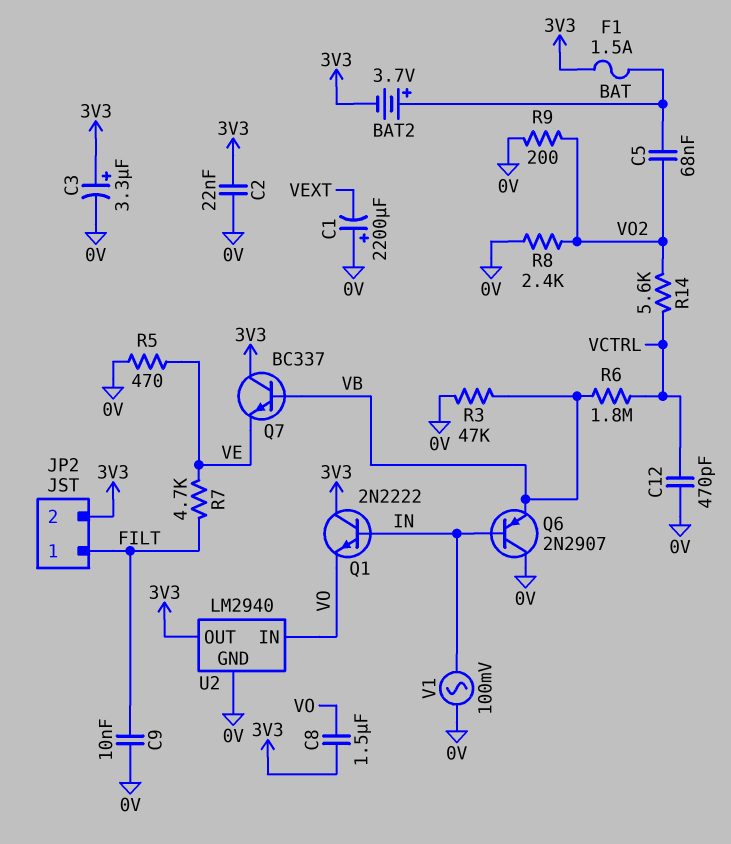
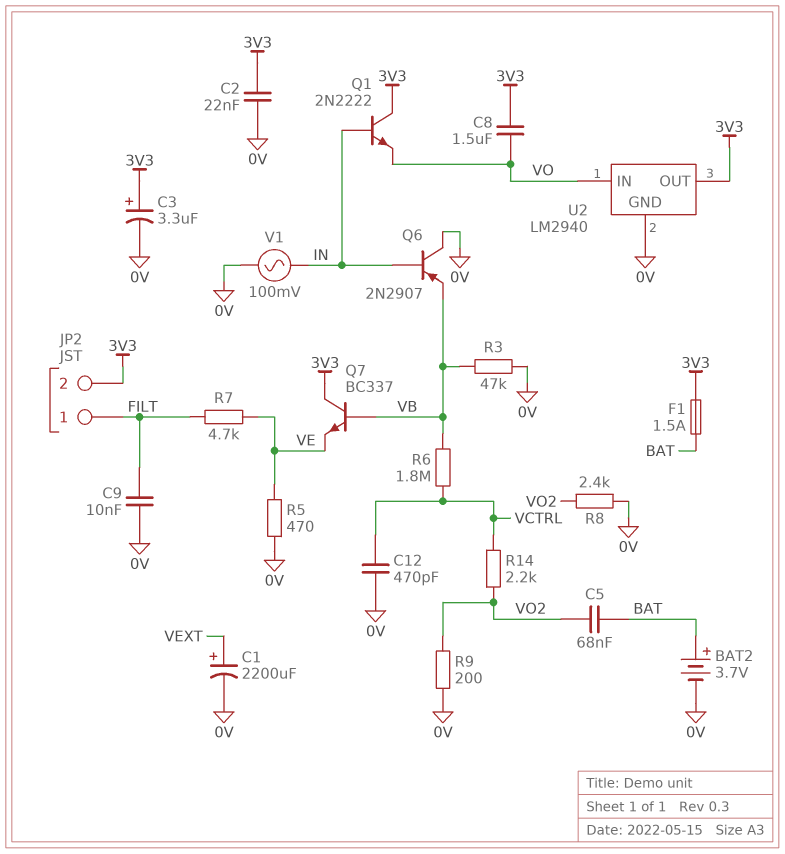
BAT2: 3.7V (plus BAT, minus 3V3) -> 3.7V (plus BAT, minus 0V)
C1: 2200uF (plus 0V, minus VEXT) -> 2200uF (plus VEXT, minus 0V)
R14: 5.6k (VCTRL, VO2) -> 2.2k (VCTRL, VO2)

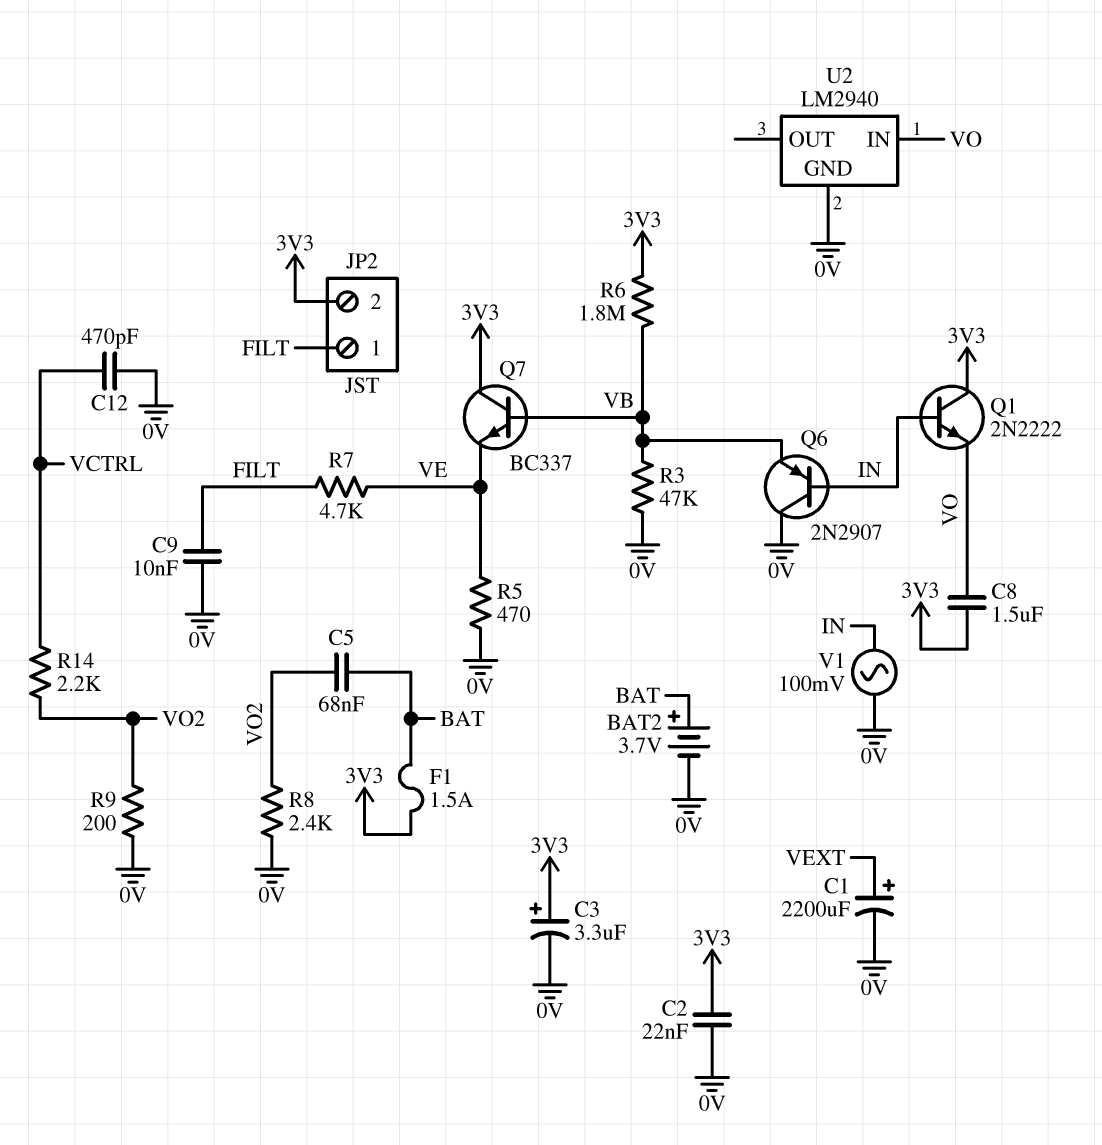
R6: 1.8M (VB, VCTRL) -> 1.8M (3V3, VB)
U2 pin OUT: 3V3 -> none

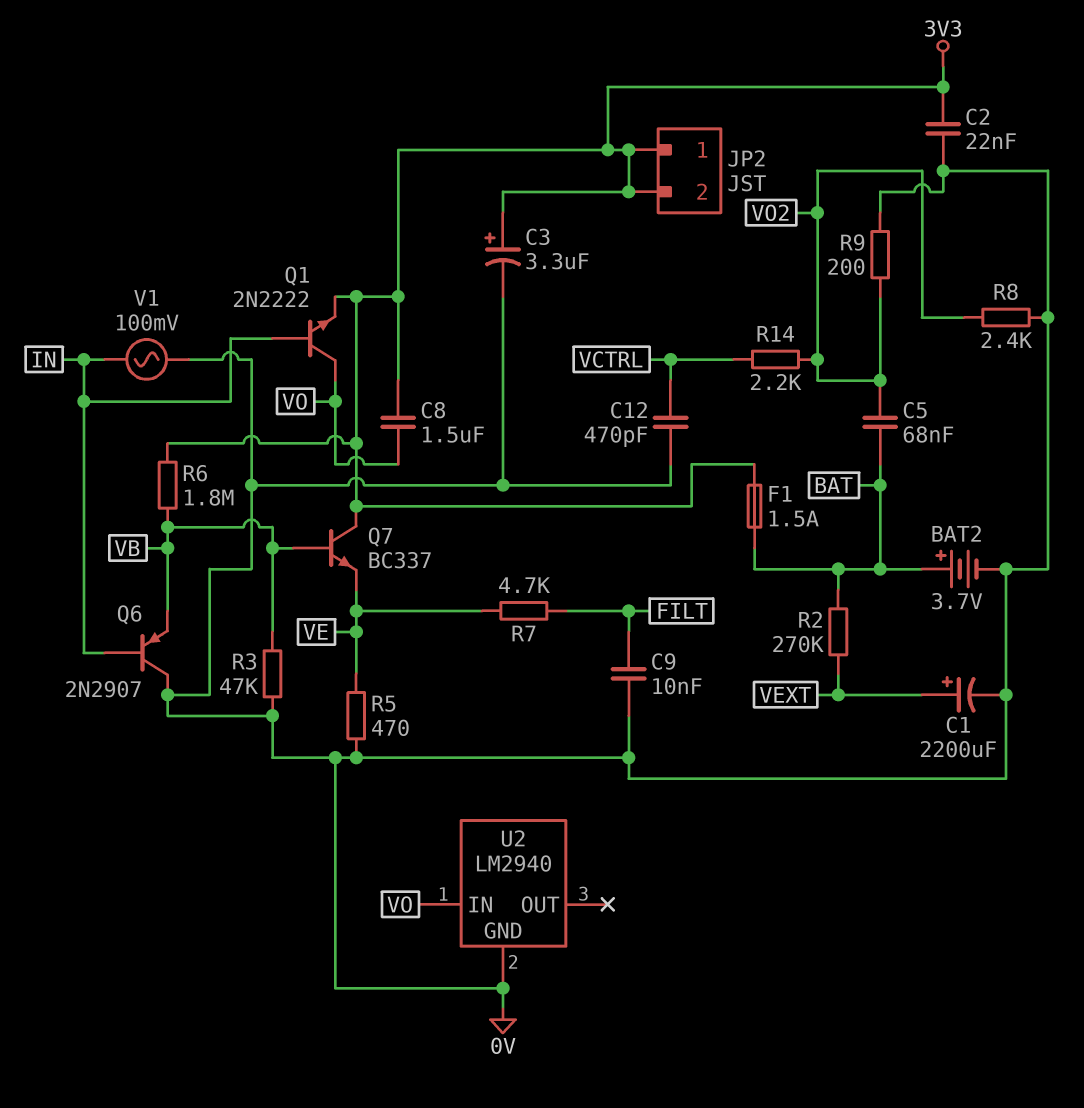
JP2 pin 1: FILT -> 3V3
Q1: NPN 2N2222 (B IN, C 3V3, E VO) -> NPN 2N2222 (B IN, C VO, E 3V3)
R2: none -> 270k (BAT, VEXT)

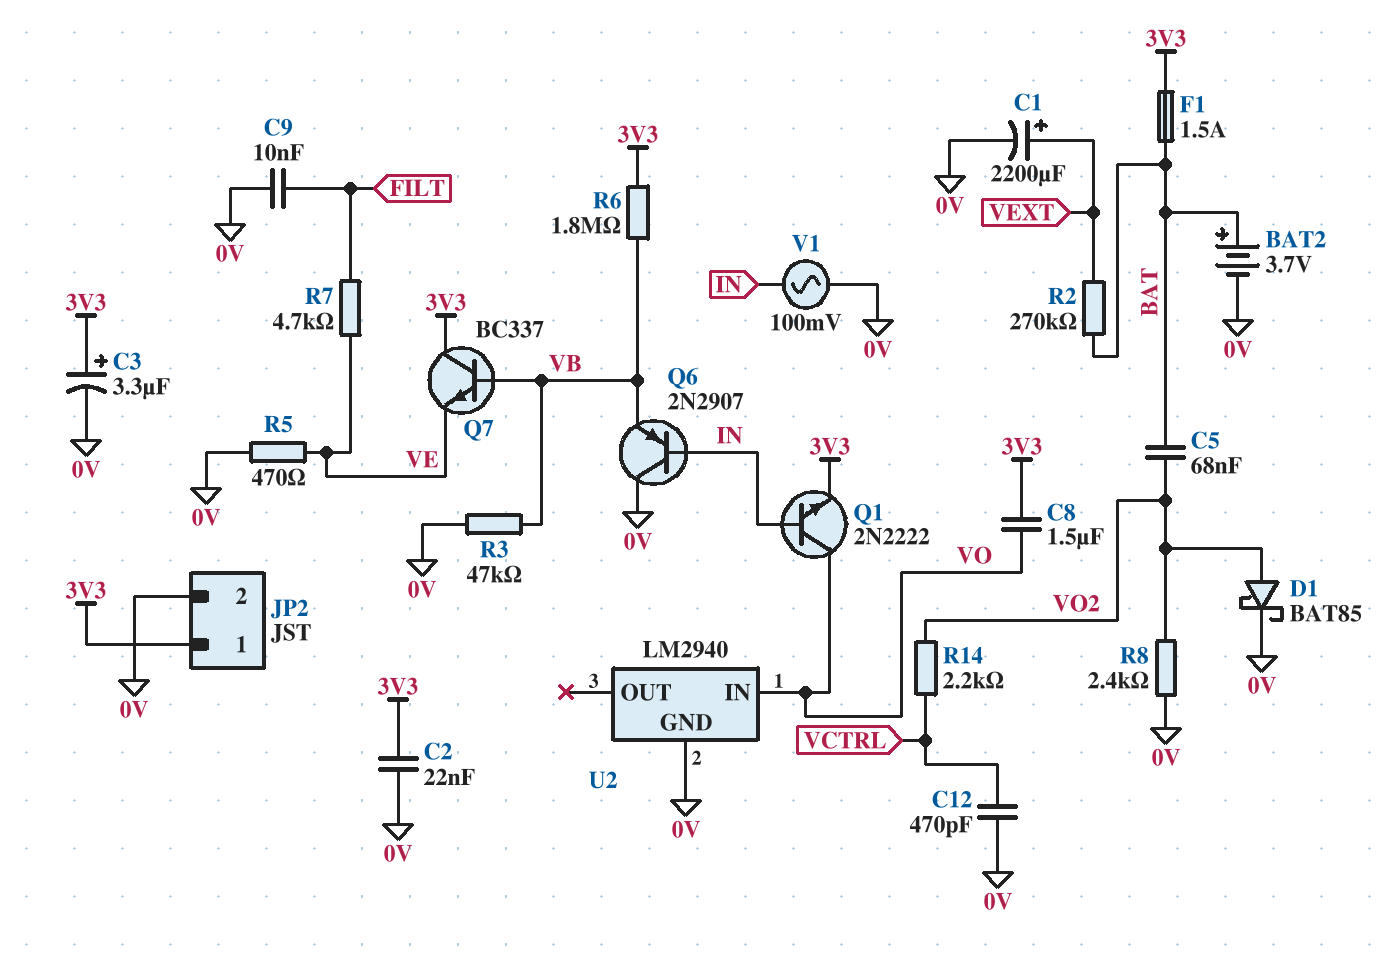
D1: none -> schottky BAT85 (A VO2, K 0V)
JP2 pin 2: 3V3 -> 0V
R9: 200 (0V, VO2) -> none

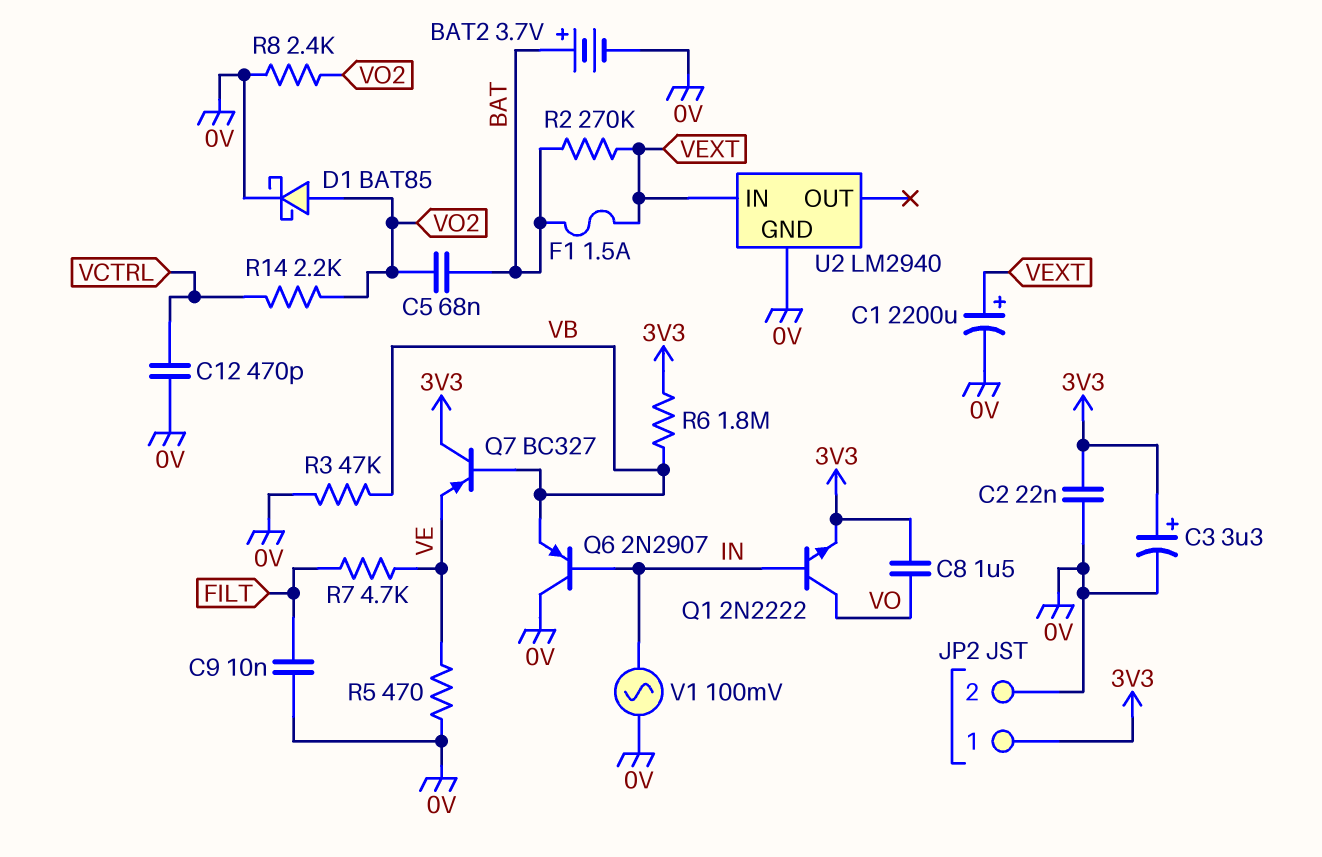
F1: 1.5A (3V3, BAT) -> 1.5A (BAT, VEXT)
Q7: NPN BC337 (B VB, C 3V3, E VE) -> PNP BC327 (B VB, C 3V3, E VE)
U2 pin IN: VO -> VEXT

